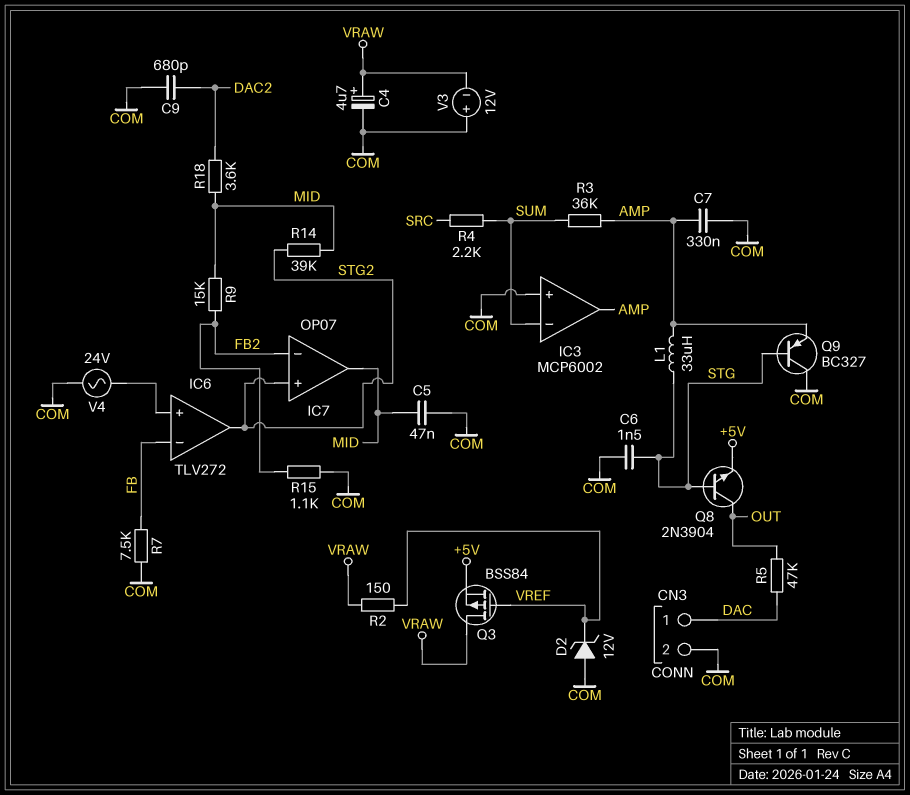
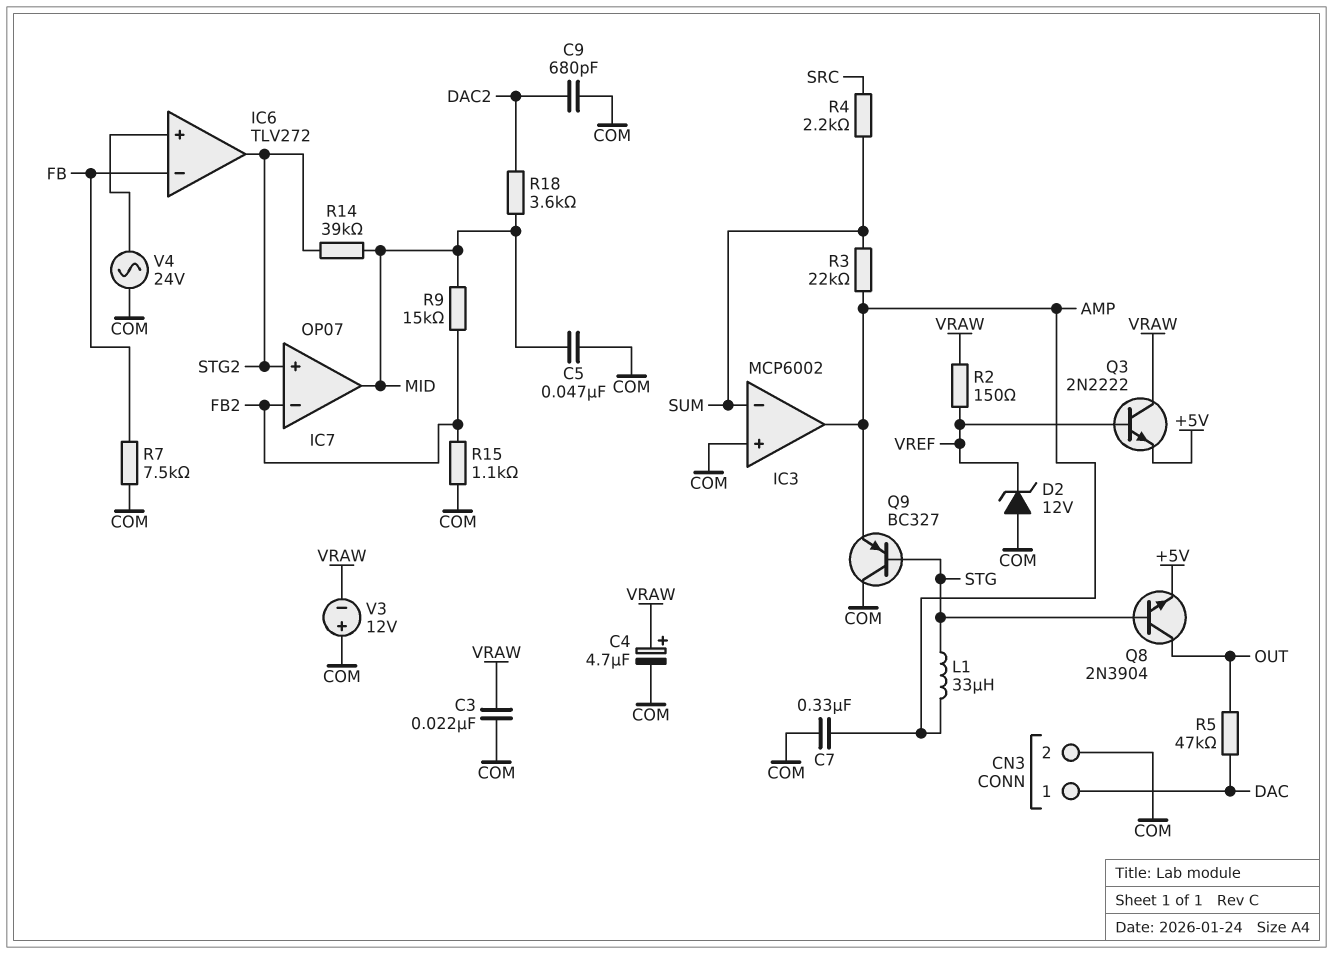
C3: none -> 22nF (COM, VRAW)
C6: 1.5nF (COM, STG) -> none
Q3: PMOS BSS84 (G VREF, D VRAW, S +5V) -> NPN 2N2222 (B VREF, C VRAW, E +5V)
R3: 36k (AMP, SUM) -> 22k (AMP, SUM)

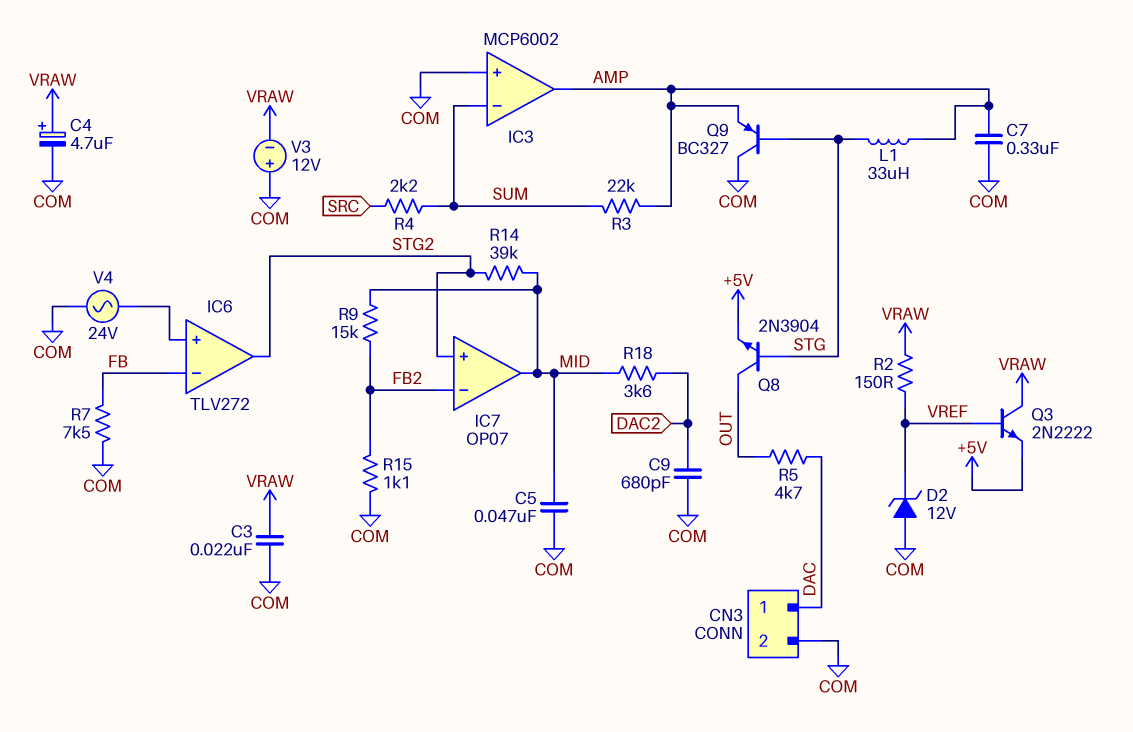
R5: 47k (DAC, OUT) -> 4.7k (DAC, OUT)

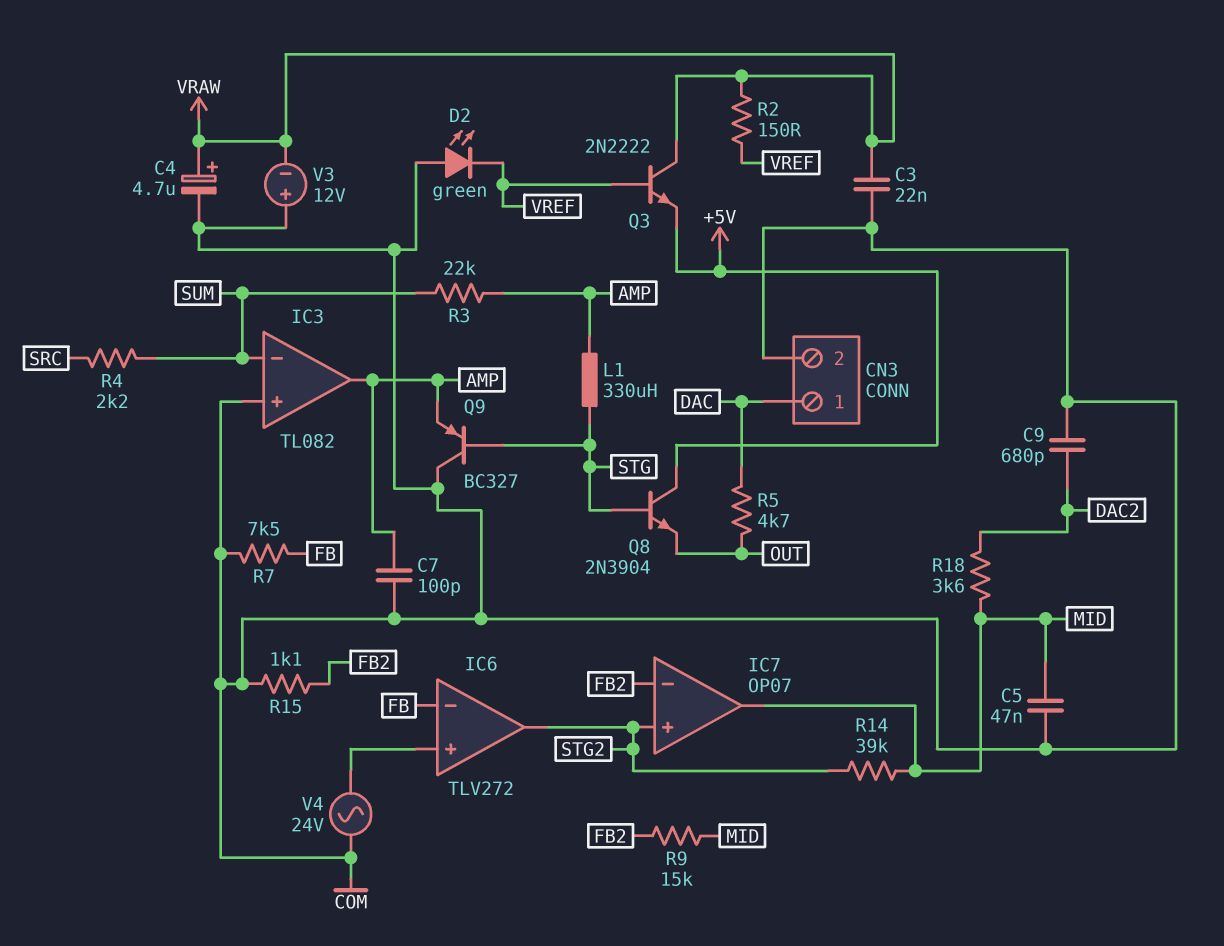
C7: 330nF (AMP, COM) -> 100pF (AMP, COM)
D2: zener 12V (A COM, K VREF) -> LED green (A COM, K VREF)
IC3: MCP6002 -> TL082
L1: 33uH (AMP, STG) -> 330uH (AMP, STG)
Q8: NPN 2N3904 (B STG, C OUT, E +5V) -> NPN 2N3904 (B STG, C +5V, E OUT)

